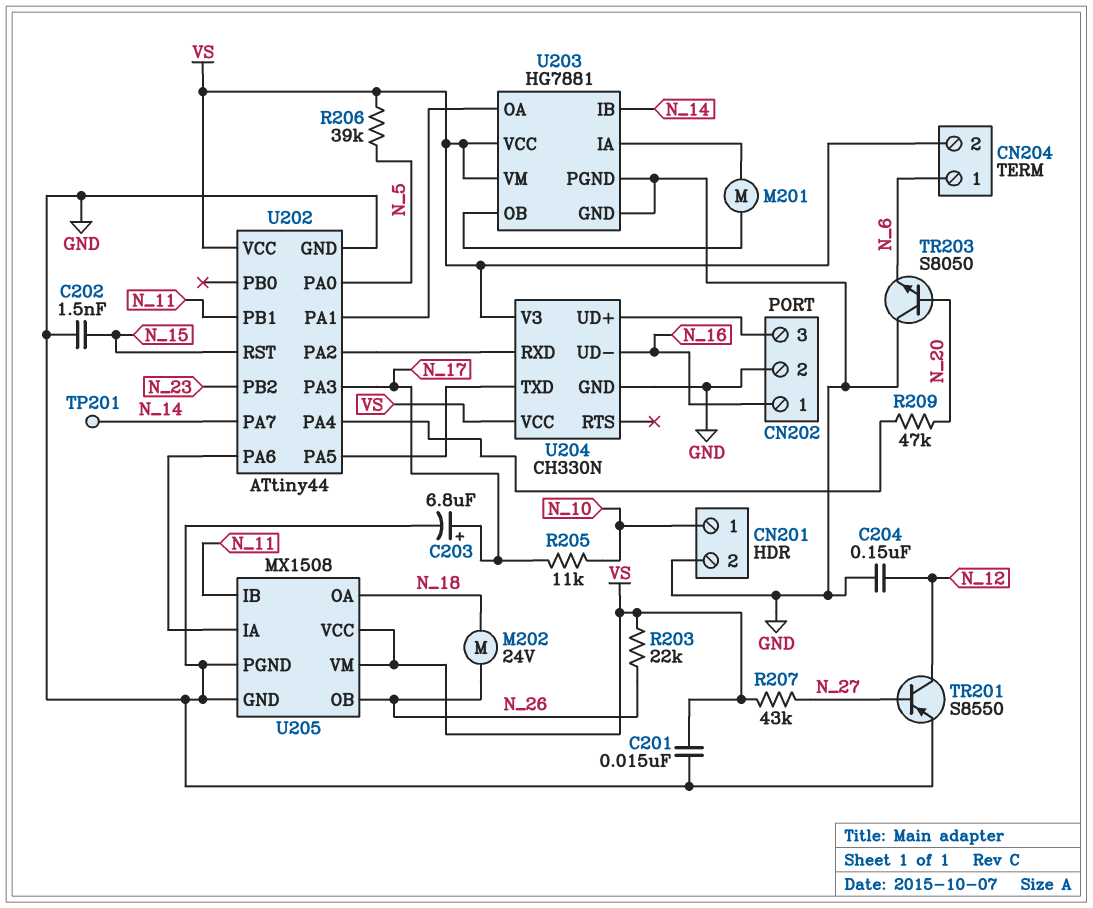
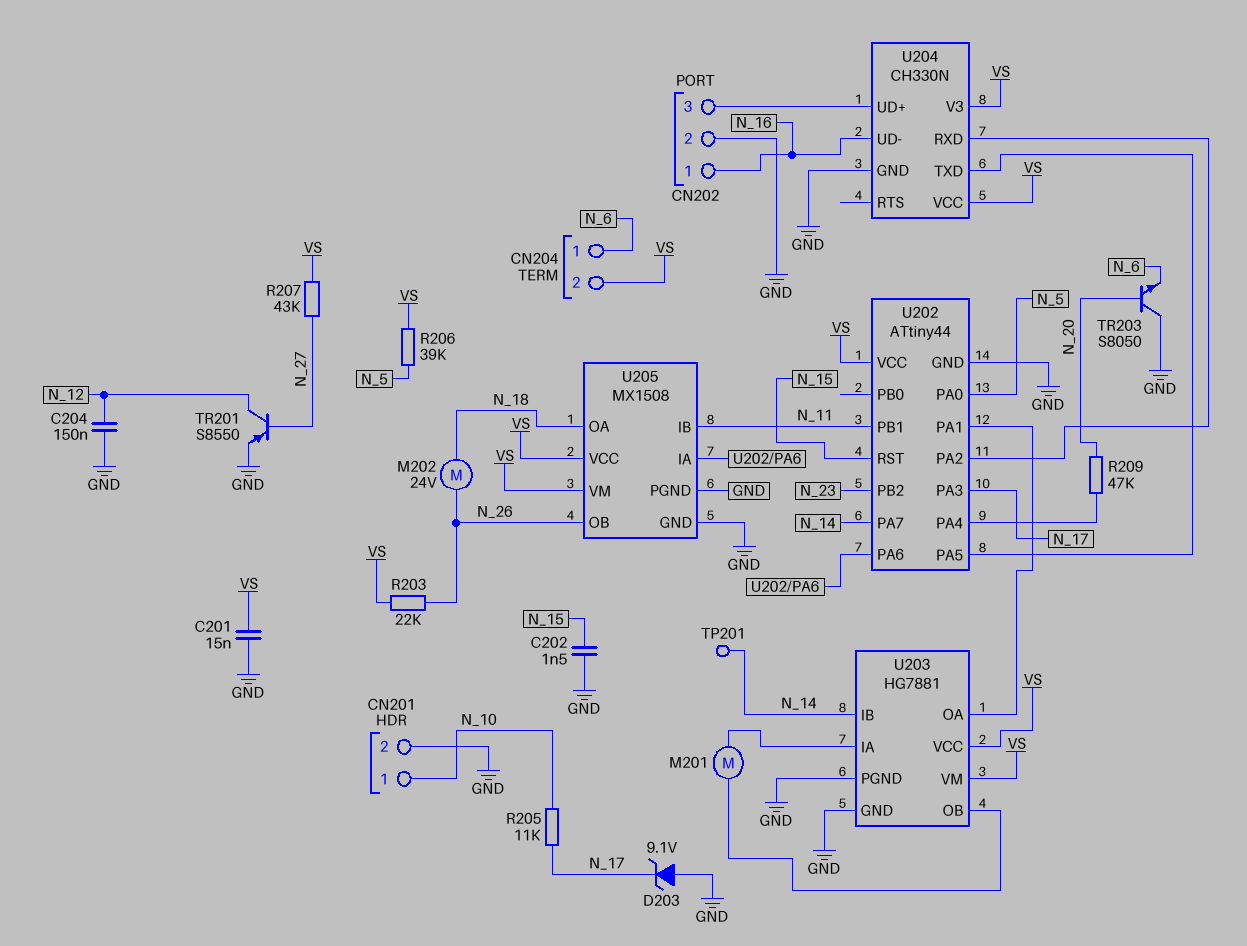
C203: 6.8uF (plus N_17, minus GND) -> none
D203: none -> zener 9.1V (A GND, K N_17)

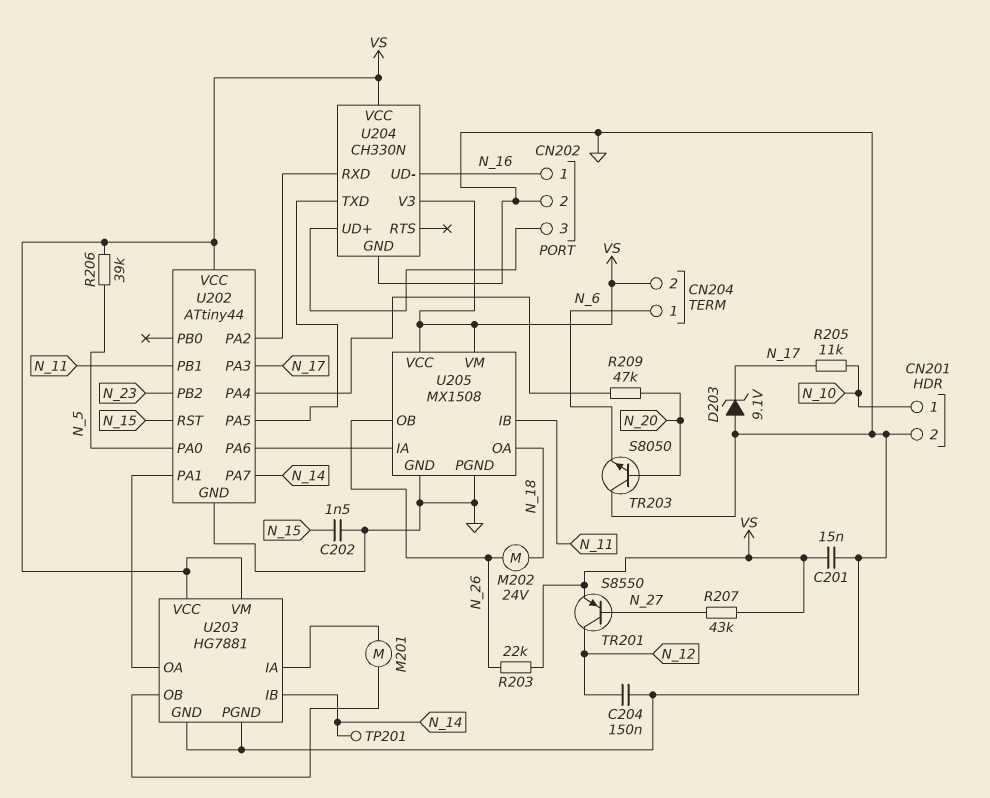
TR201: PNP S8550 (B N_27, C N_12, E GND) -> PNP S8550 (B N_27, C N_12, E VS)

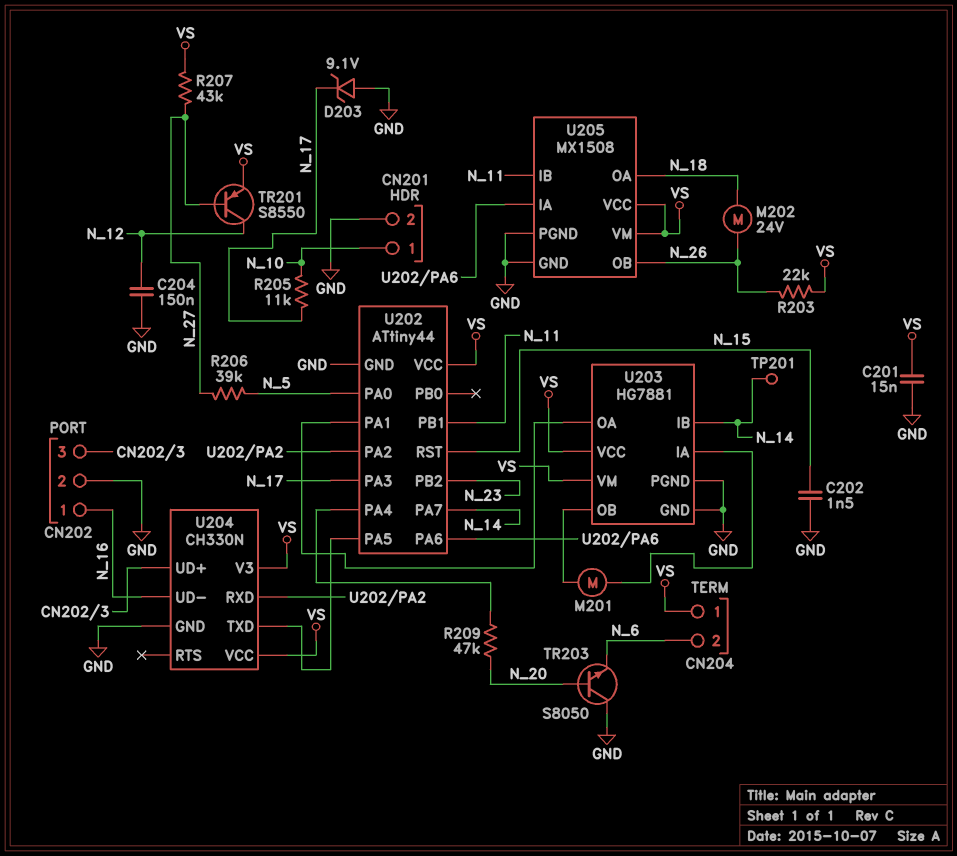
CN204 pin 1: N_6 -> VS
CN204 pin 2: VS -> N_6
R206: 39k (N_5, VS) -> 39k (N_5, N_27)

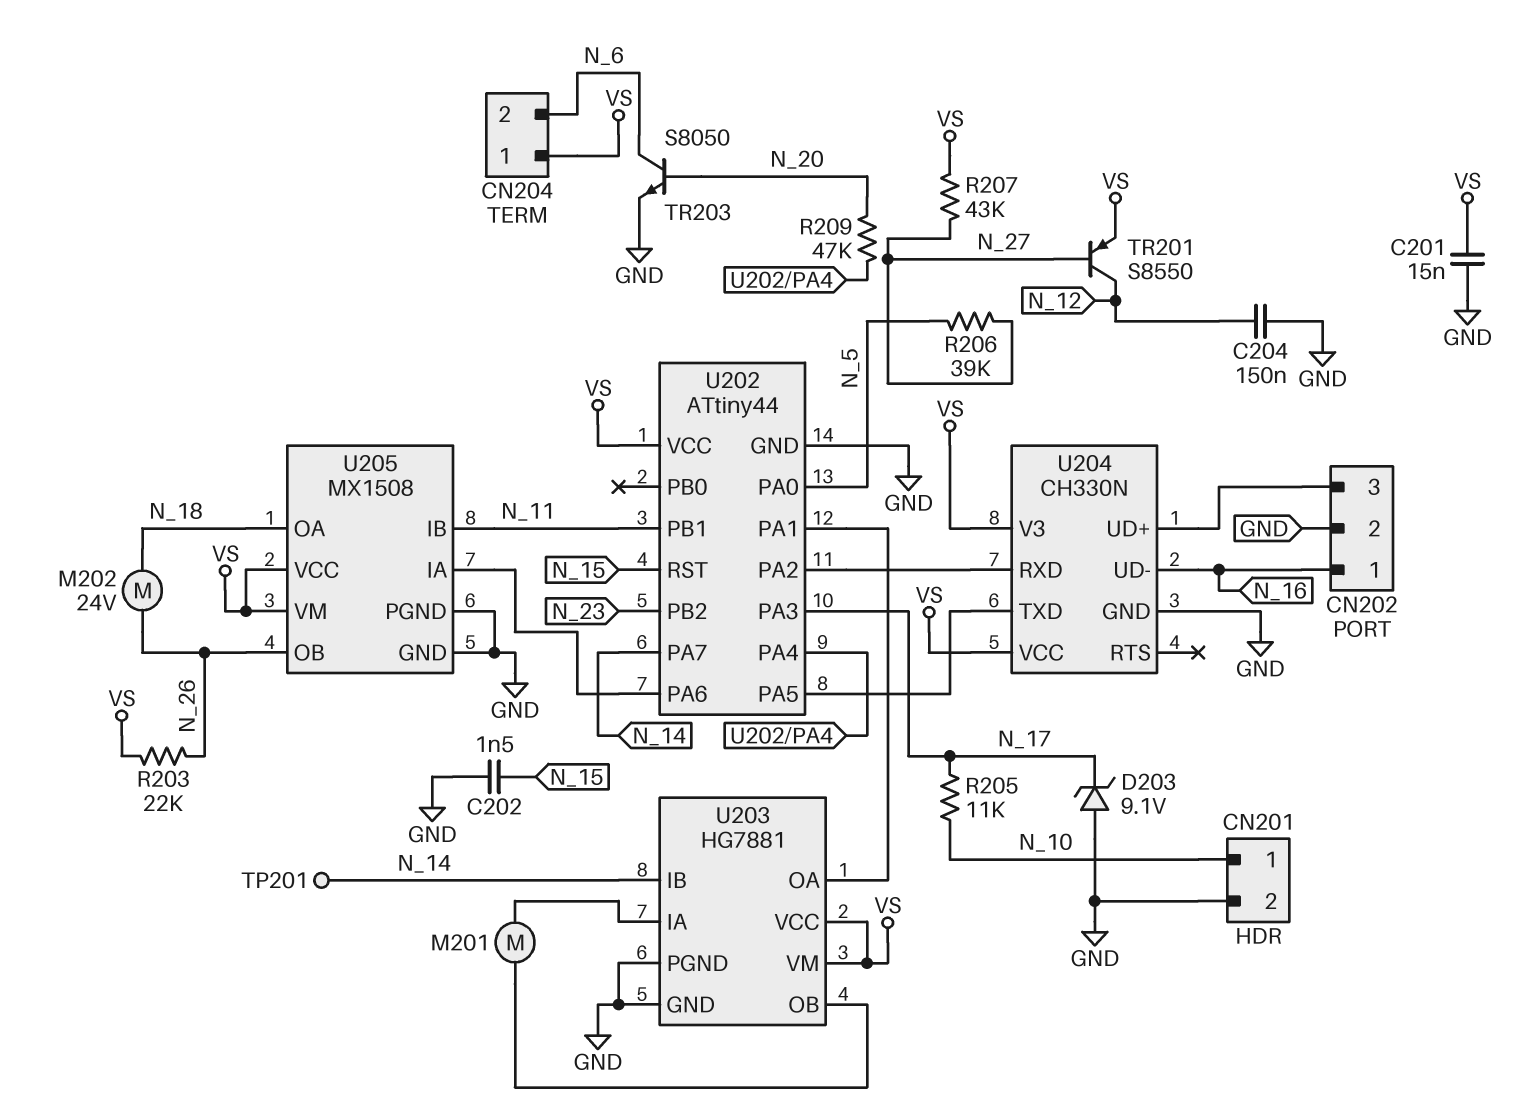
TR203: NPN S8050 (B N_20, C GND, E N_6) -> NPN S8050 (B N_20, C N_6, E GND)

